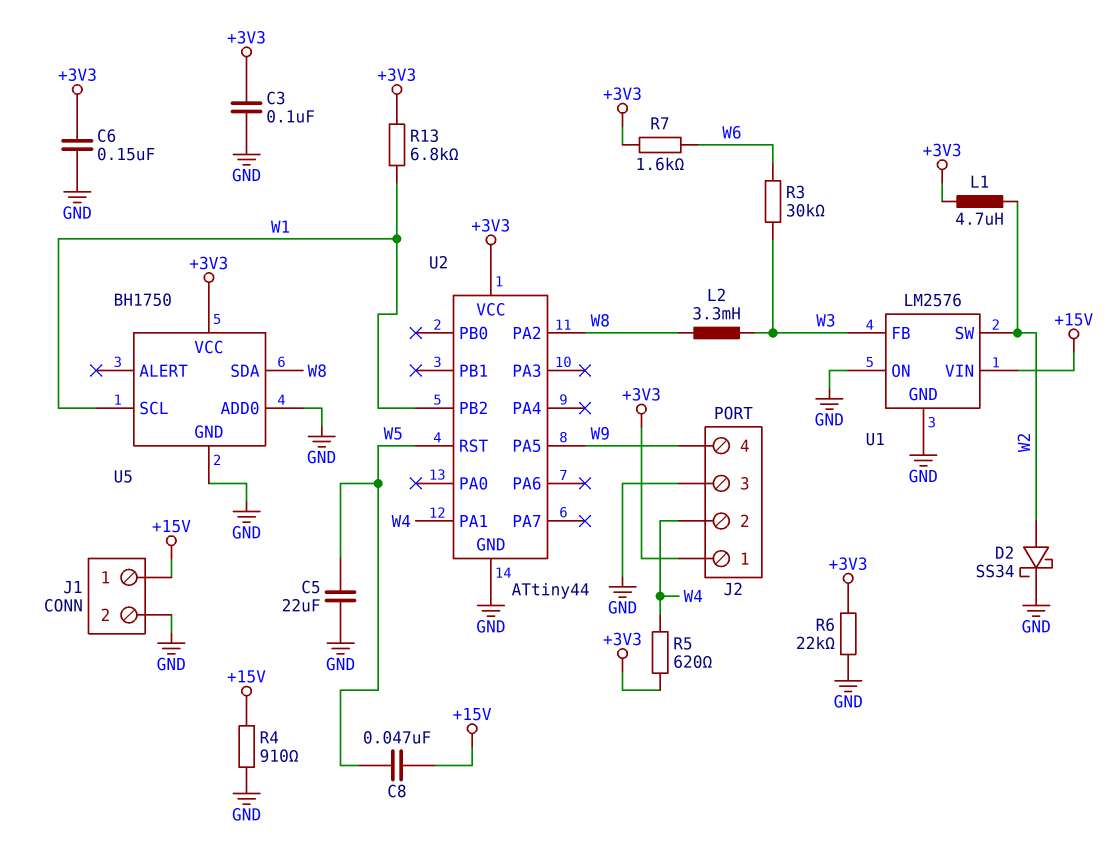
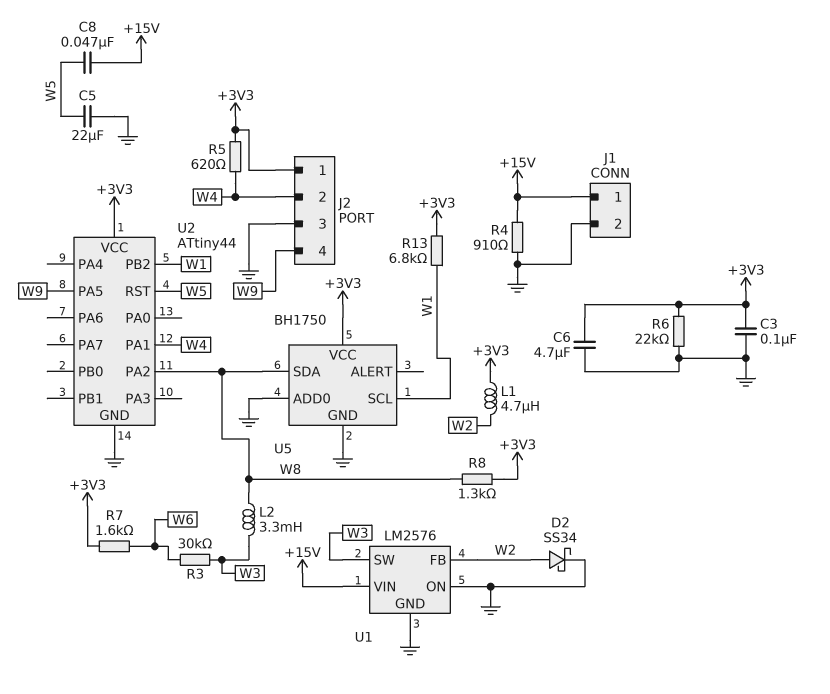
C6: 150nF (+3V3, GND) -> 4.7uF (+3V3, GND)
R8: none -> 1.3k (+3V3, W8)
U1 pin FB: W3 -> W2
U1 pin SW: W2 -> W3

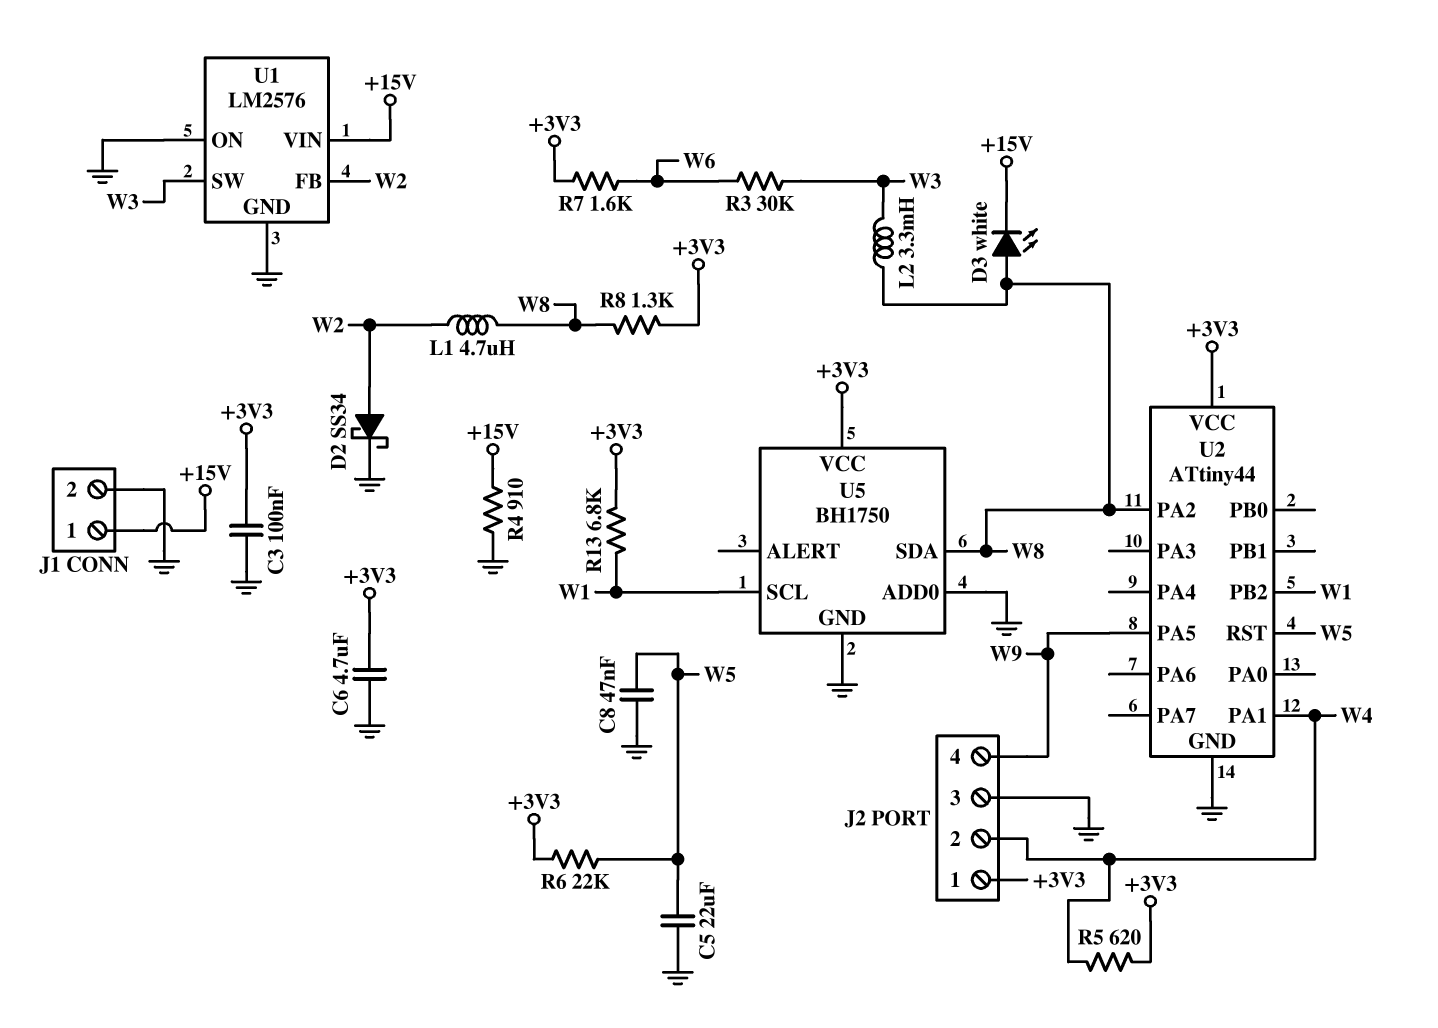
C8: 47nF (+15V, W5) -> 47nF (GND, W5)
D3: none -> LED white (A W8, K +15V)
L1: 4.7uH (+3V3, W2) -> 4.7uH (W2, W8)
R6: 22k (+3V3, GND) -> 22k (+3V3, W5)

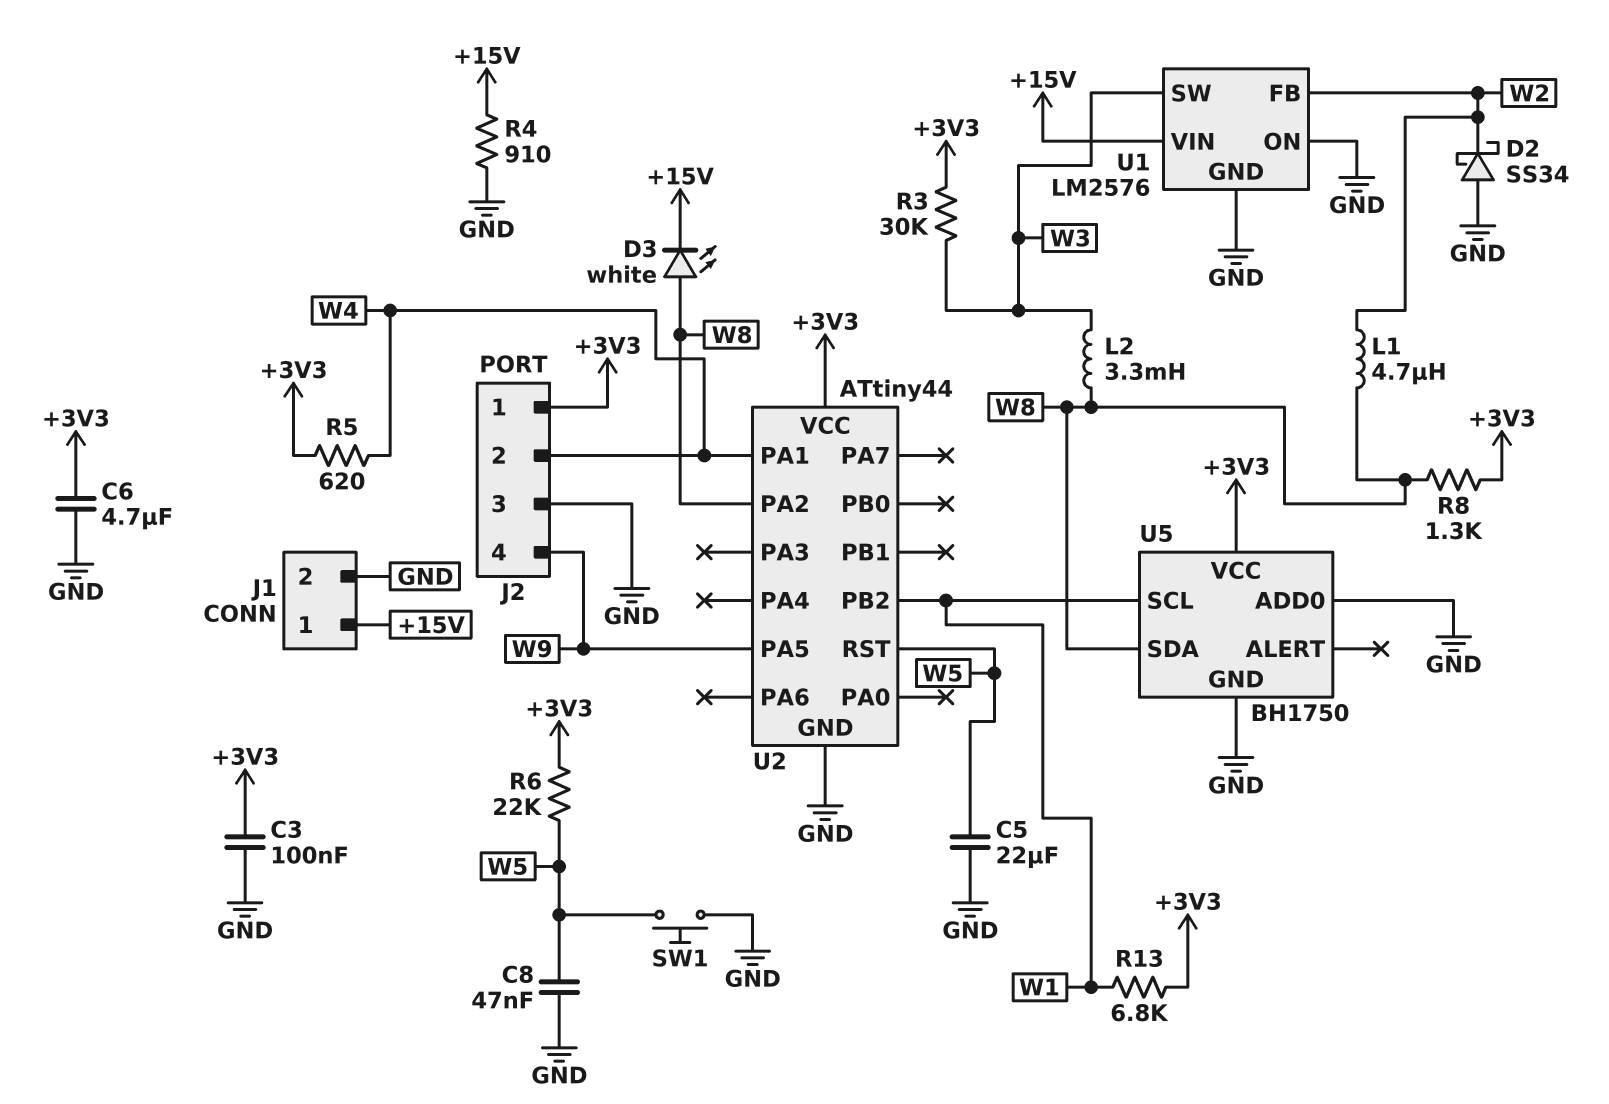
D2: schottky SS34 (A W2, K GND) -> schottky SS34 (A GND, K W2)
R3: 30k (W3, W6) -> 30k (+3V3, W3)
R7: 1.6k (+3V3, W6) -> none
SW1: none -> button (GND, W5)

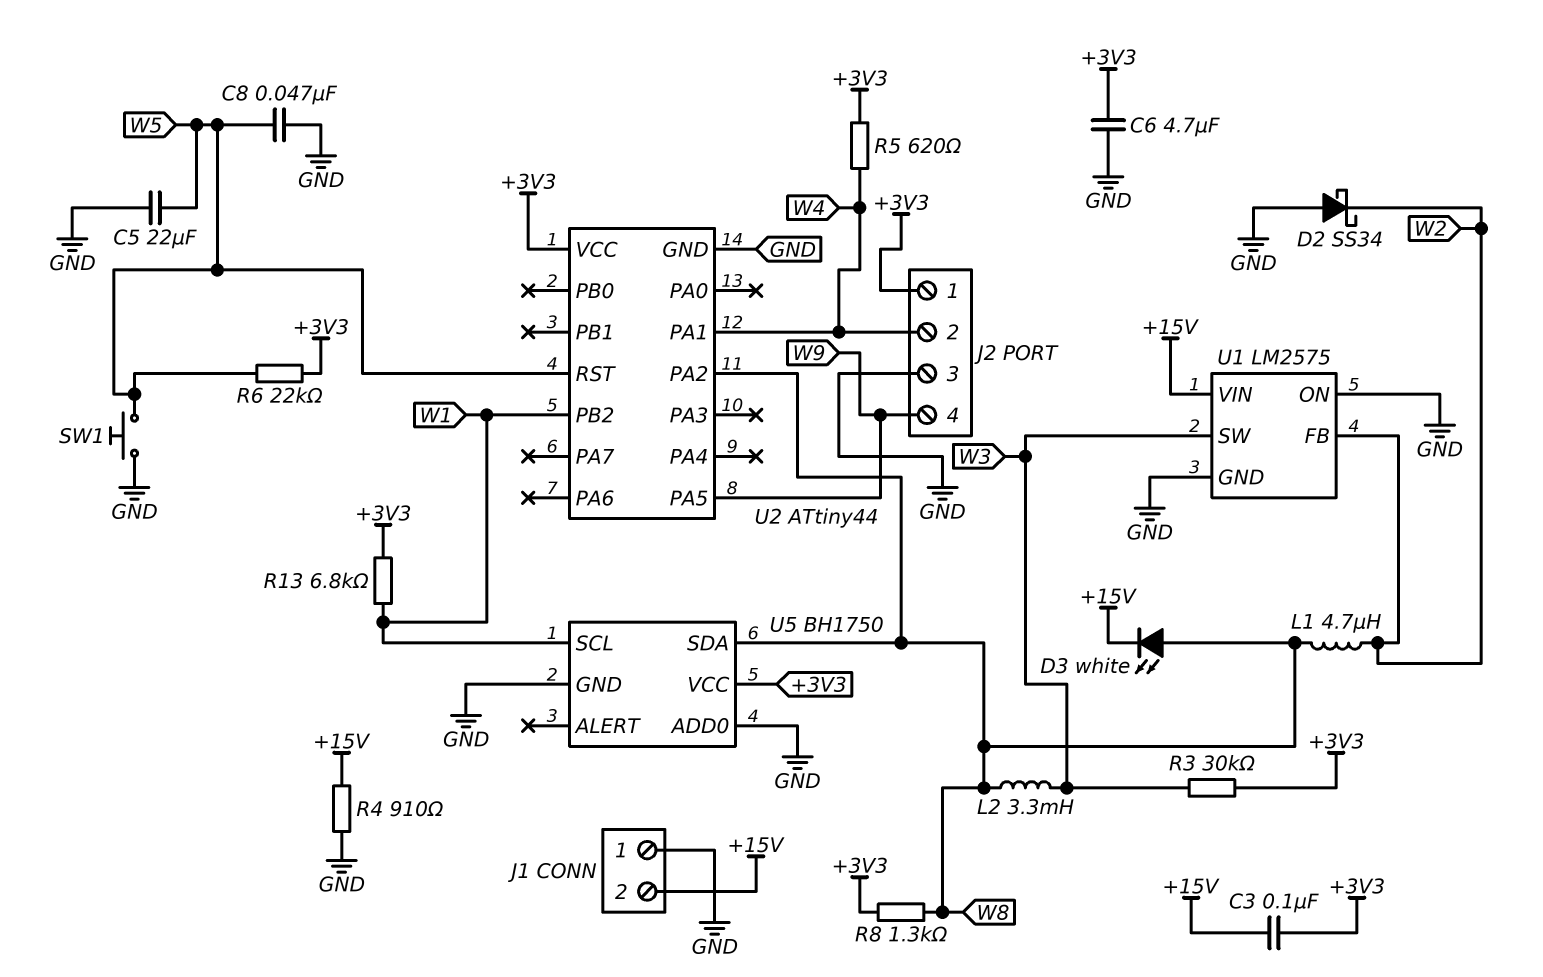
C3: 100nF (+3V3, GND) -> 100nF (+3V3, +15V)
J1 pin 1: +15V -> GND
J1 pin 2: GND -> +15V
U1: LM2576 -> LM2575

